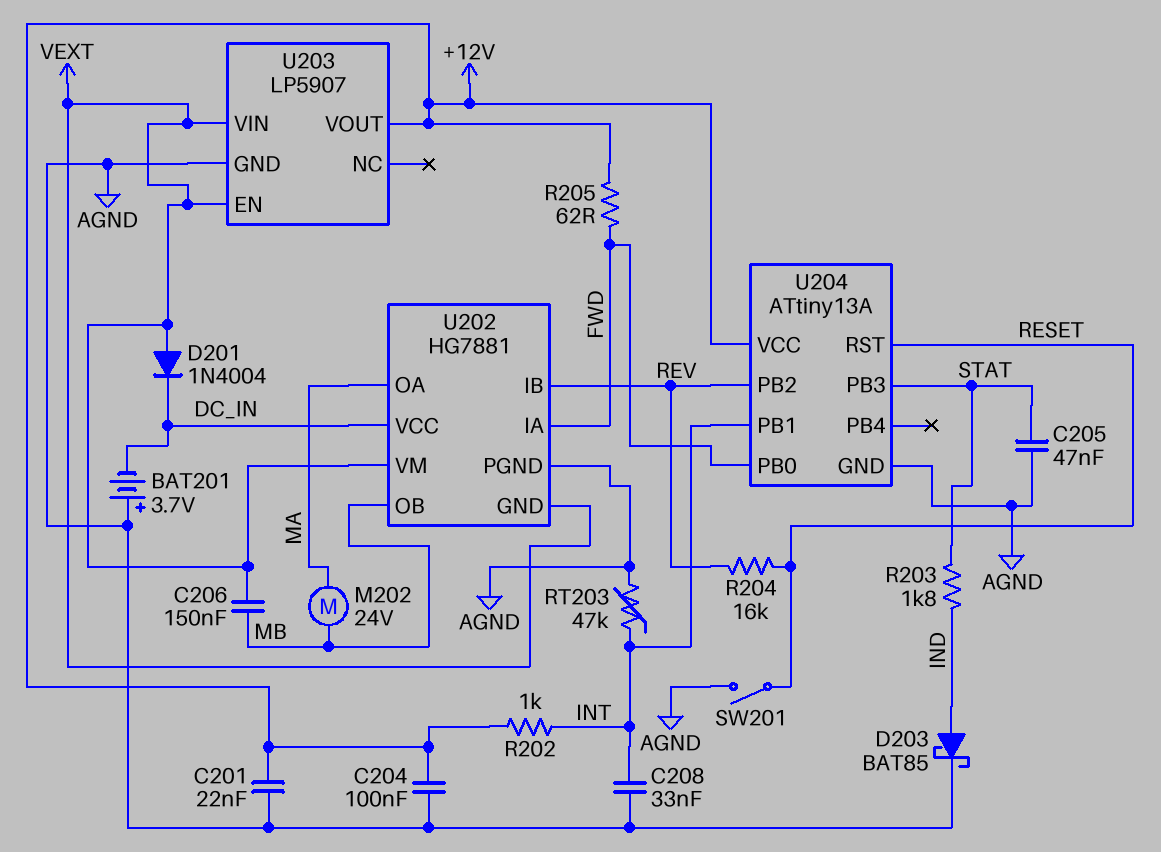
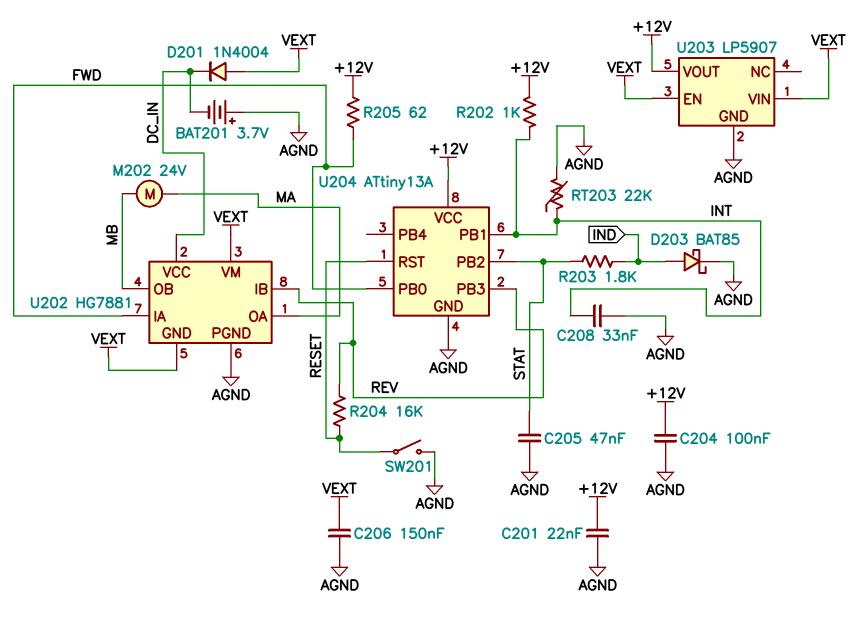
C206: 150nF (MB, VEXT) -> 150nF (AGND, VEXT)
RT203: 47k (AGND, INT) -> 22k (AGND, INT)
U204 pin PB2: REV -> STAT
U204 pin PB3: STAT -> REV

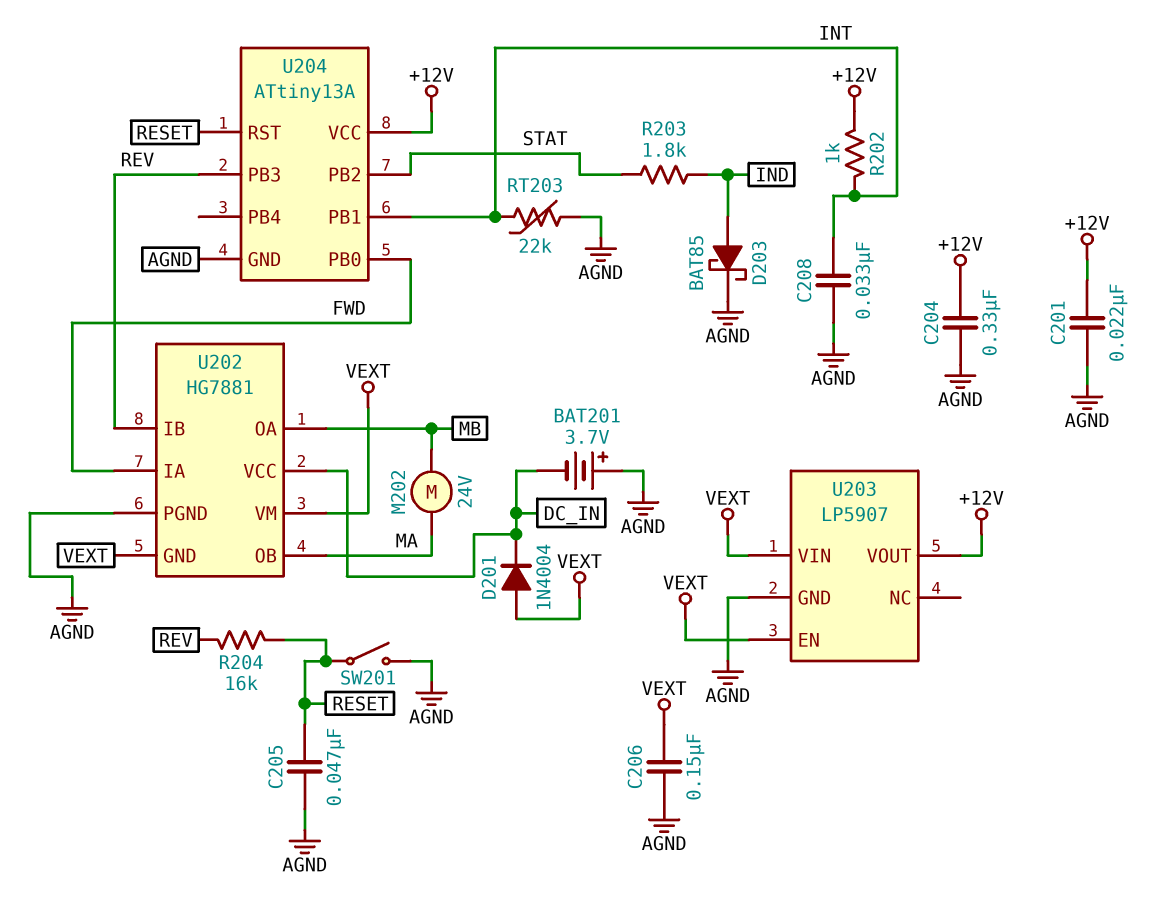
C204: 100nF (+12V, AGND) -> 330nF (+12V, AGND)
C205: 47nF (AGND, STAT) -> 47nF (AGND, RESET)
R205: 62 (+12V, FWD) -> none
U202 pin OA: MA -> MB
U202 pin OB: MB -> MA

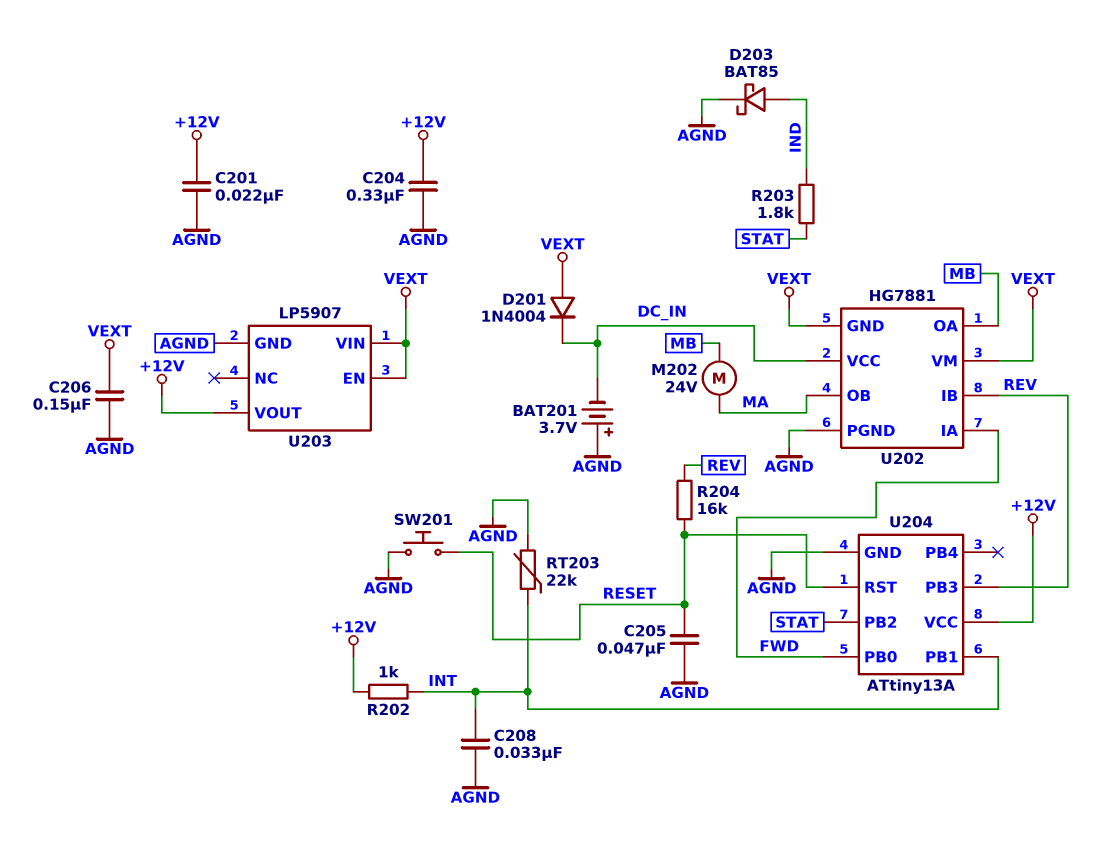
SW201: switch (AGND, RESET) -> button (AGND, RESET)

